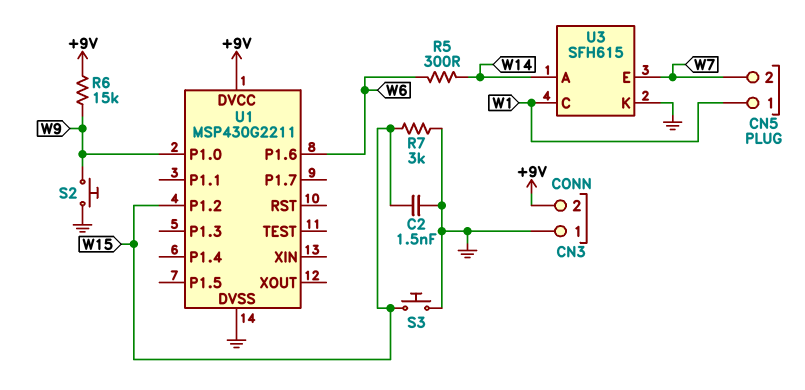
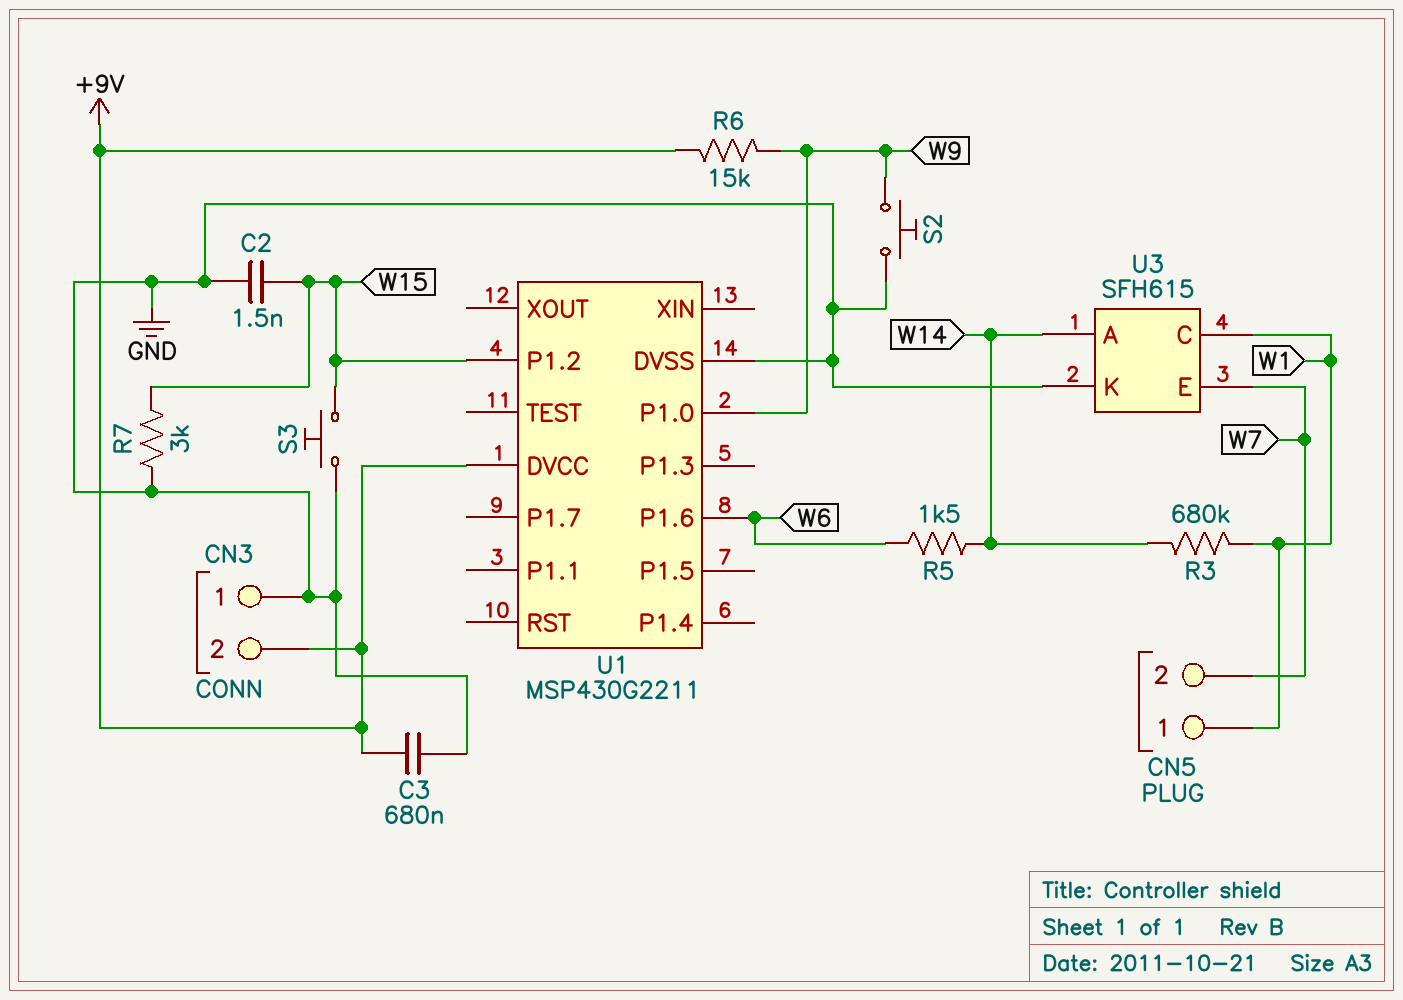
C3: none -> 680nF (+9V, GND)
R3: none -> 680k (W1, W14)
R5: 300 (W6, W14) -> 1.5k (W6, W14)

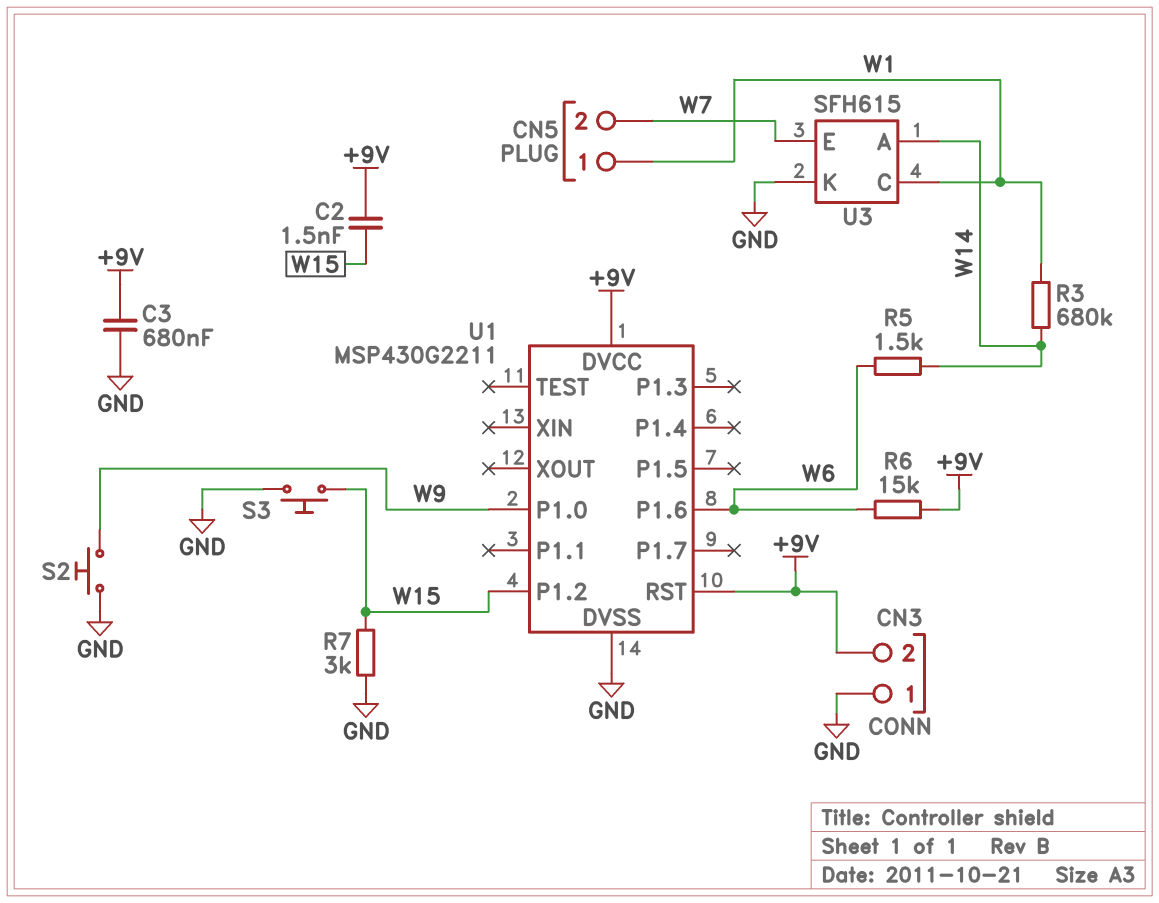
C2: 1.5nF (GND, W15) -> 1.5nF (+9V, W15)
R6: 15k (+9V, W9) -> 15k (+9V, W6)
U1 pin RST: none -> +9V

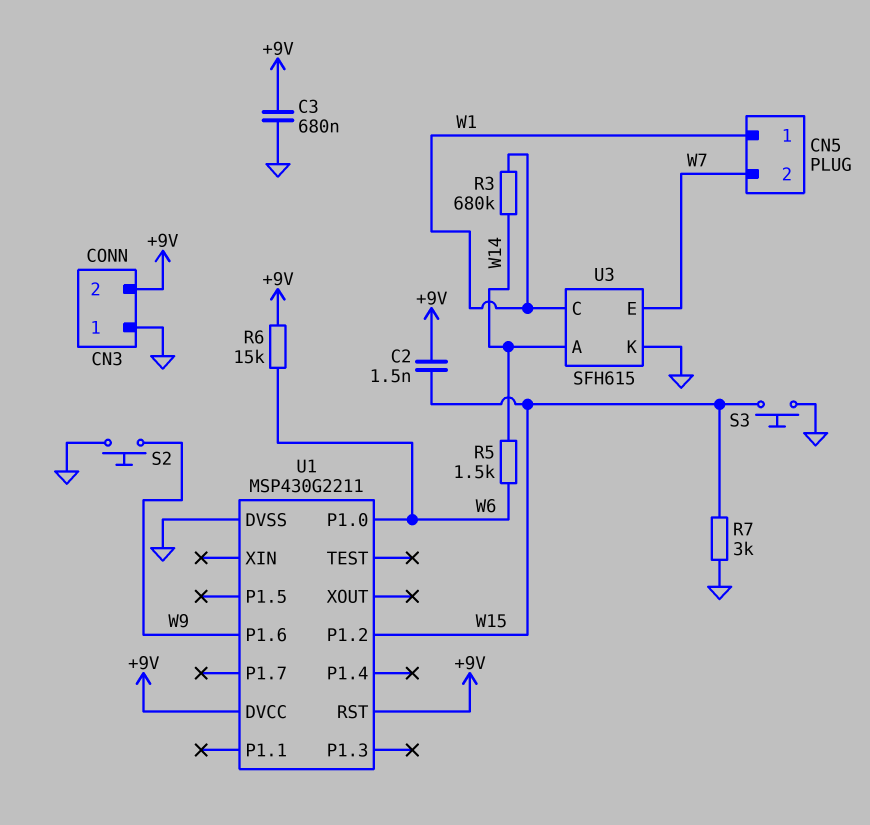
U1 pin P1.0: W9 -> W6
U1 pin P1.6: W6 -> W9

